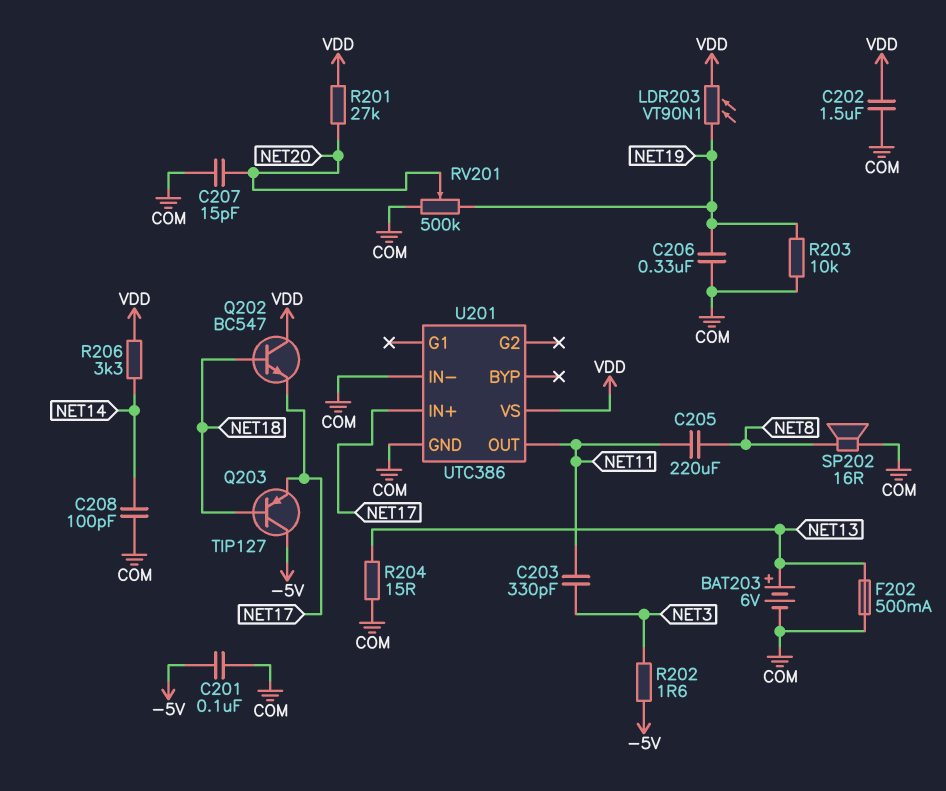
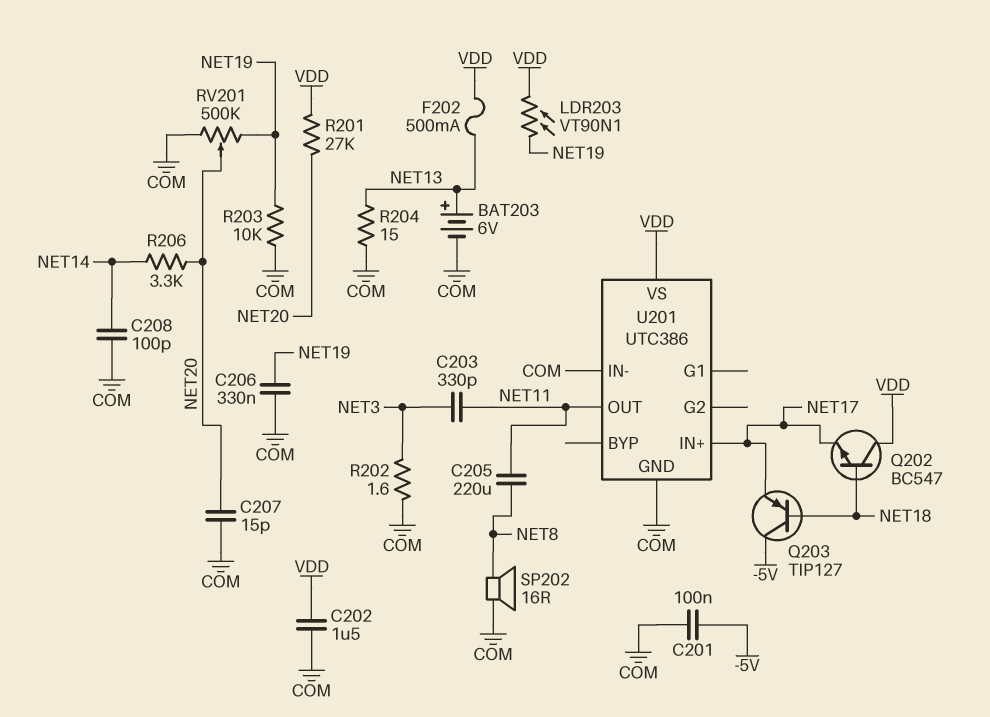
F202: 500mA (COM, NET13) -> 500mA (NET13, VDD)
R202: 1.6 (-5V, NET3) -> 1.6 (COM, NET3)
R206: 3.3k (NET14, VDD) -> 3.3k (NET14, NET20)

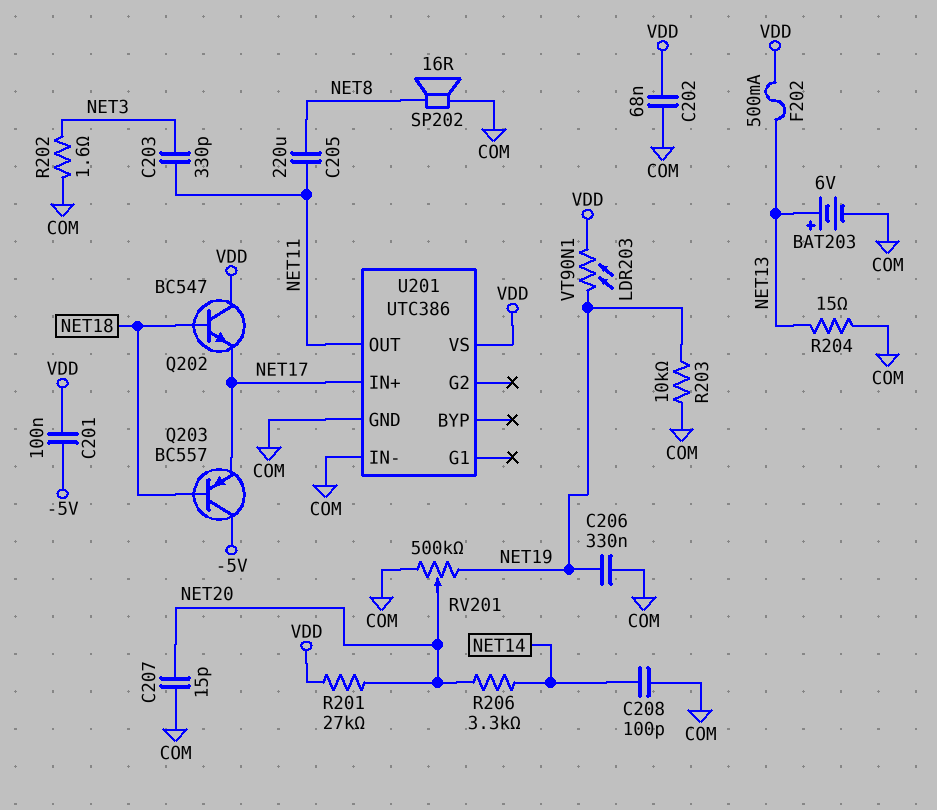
C201: 100nF (-5V, COM) -> 100nF (-5V, VDD)
C202: 1.5uF (COM, VDD) -> 68nF (COM, VDD)
Q203: PNP TIP127 (B NET18, C -5V, E NET17) -> PNP BC557 (B NET18, C -5V, E NET17)

